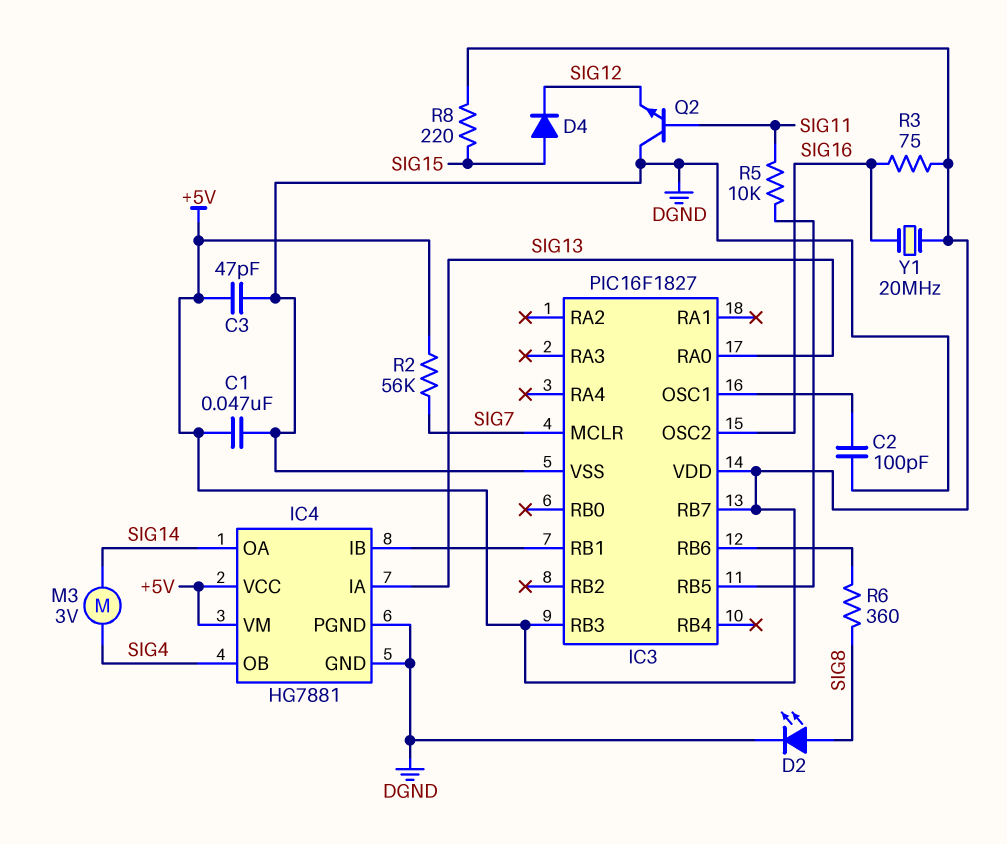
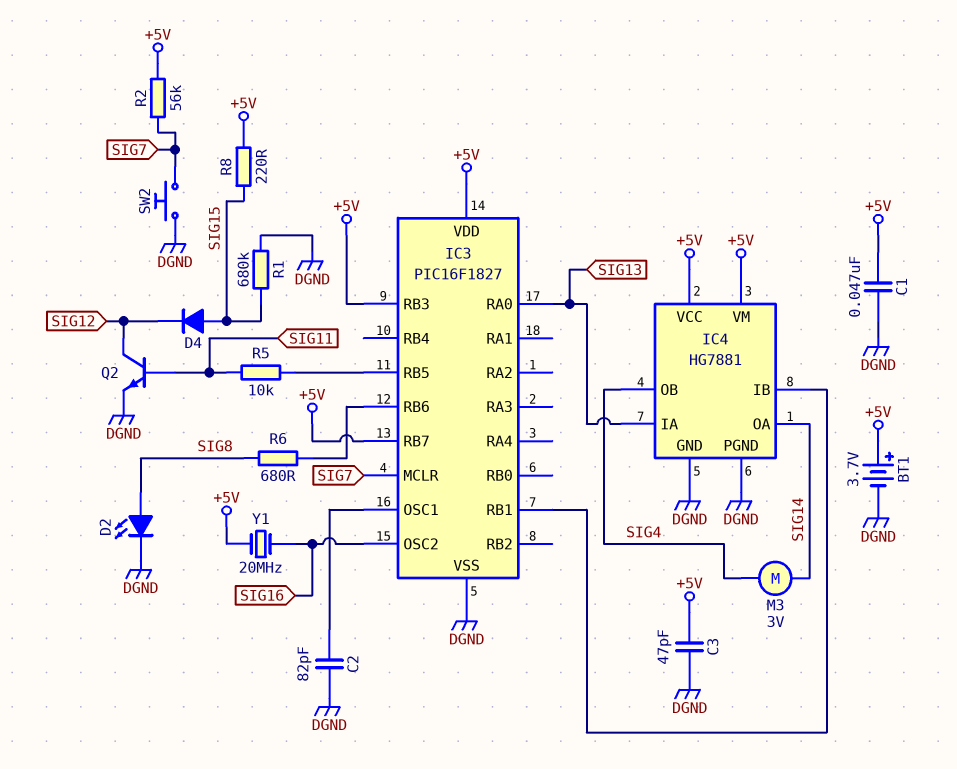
BT1: none -> 3.7V (plus +5V, minus DGND)
C2: 100pF (DGND, IC3/OSC1) -> 82pF (DGND, IC3/OSC1)
Q2: NPN (B SIG11, C DGND, E SIG12) -> NPN (B SIG11, C SIG12, E DGND)
R1: none -> 680k (DGND, SIG15)
R3: 75 (+5V, SIG16) -> none
R6: 360 (IC3/RB6, SIG8) -> 680 (IC3/RB6, SIG8)
SW2: none -> button (DGND, SIG7)

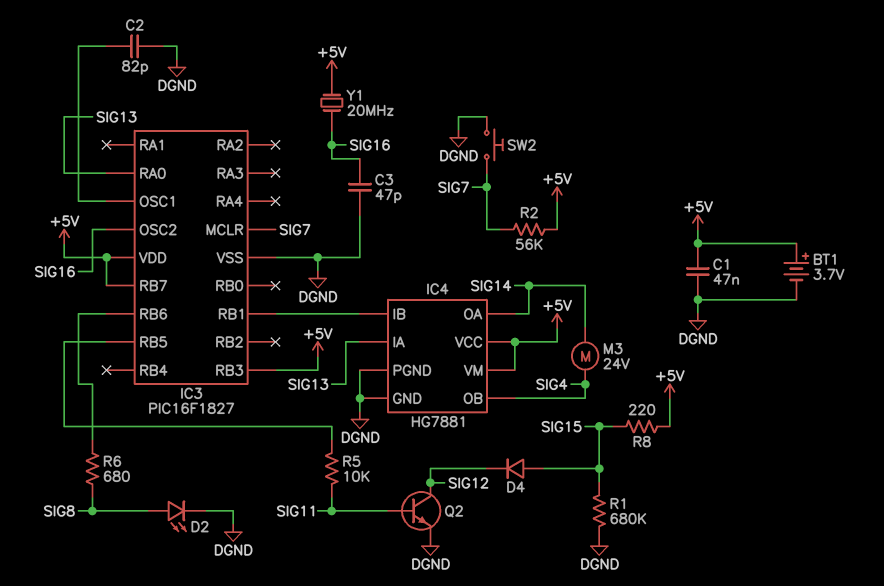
C3: 47pF (+5V, DGND) -> 47pF (DGND, SIG16)
M3: motor 3V (SIG4, SIG14) -> motor 24V (SIG4, SIG14)

